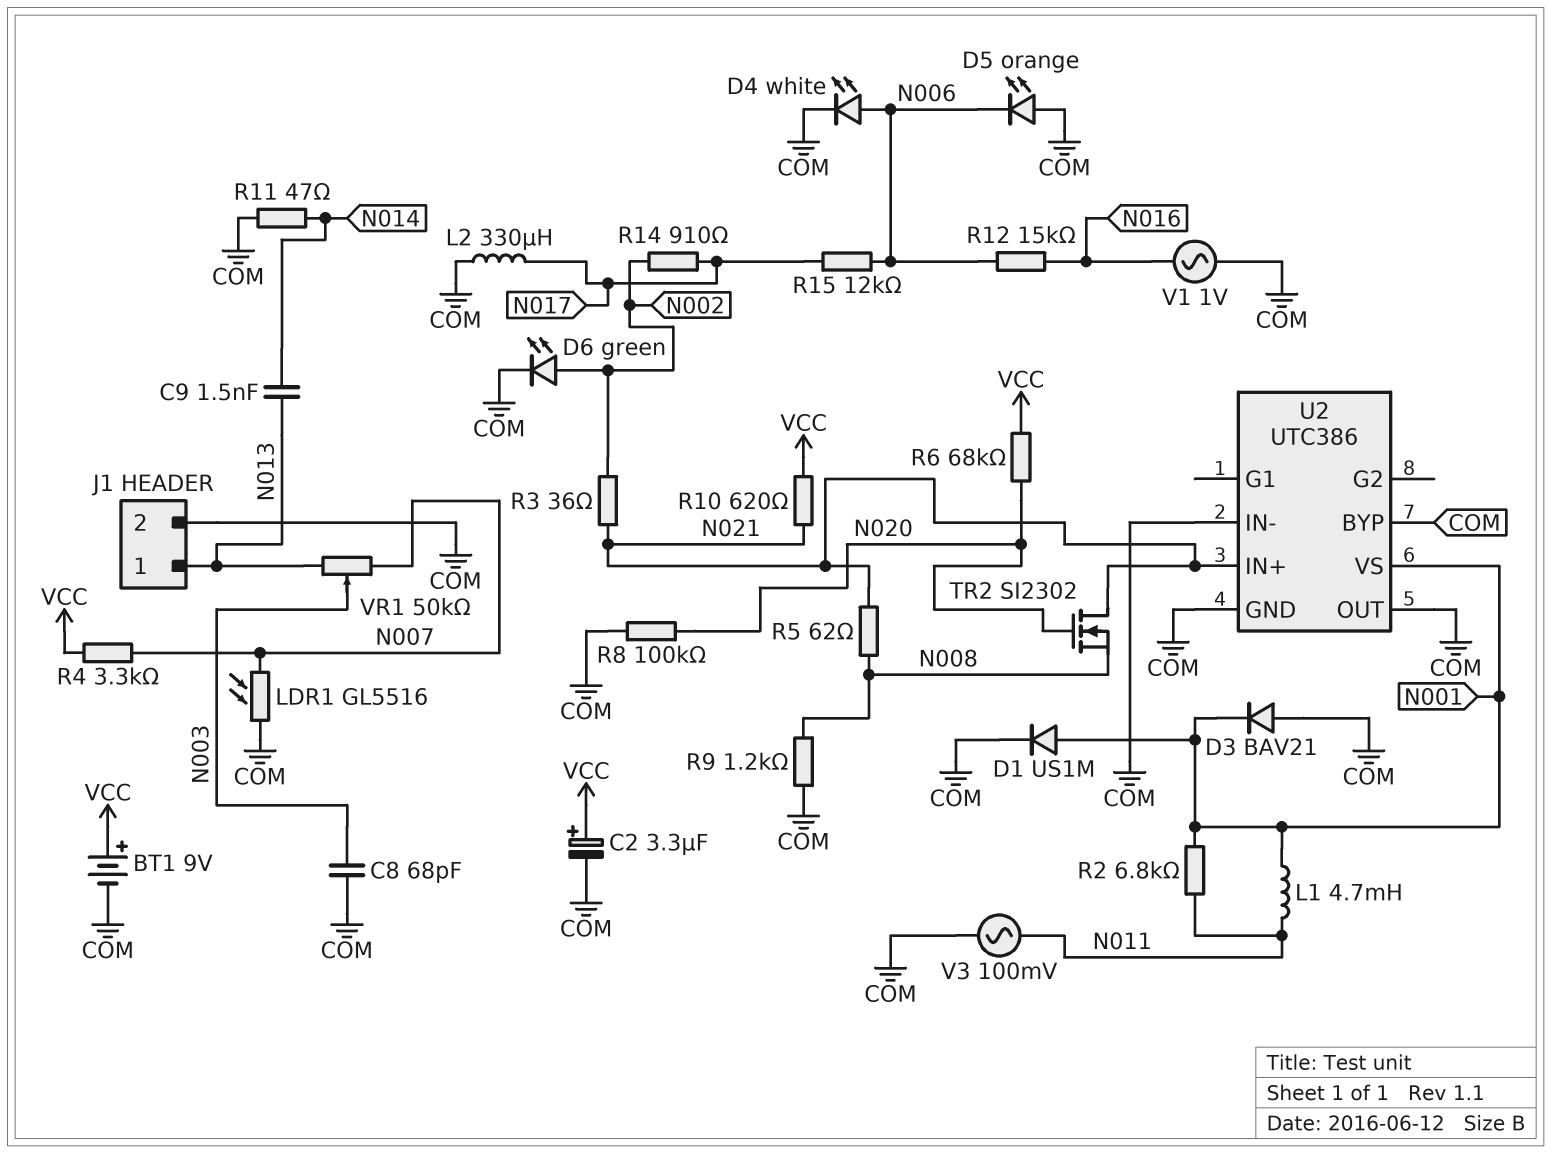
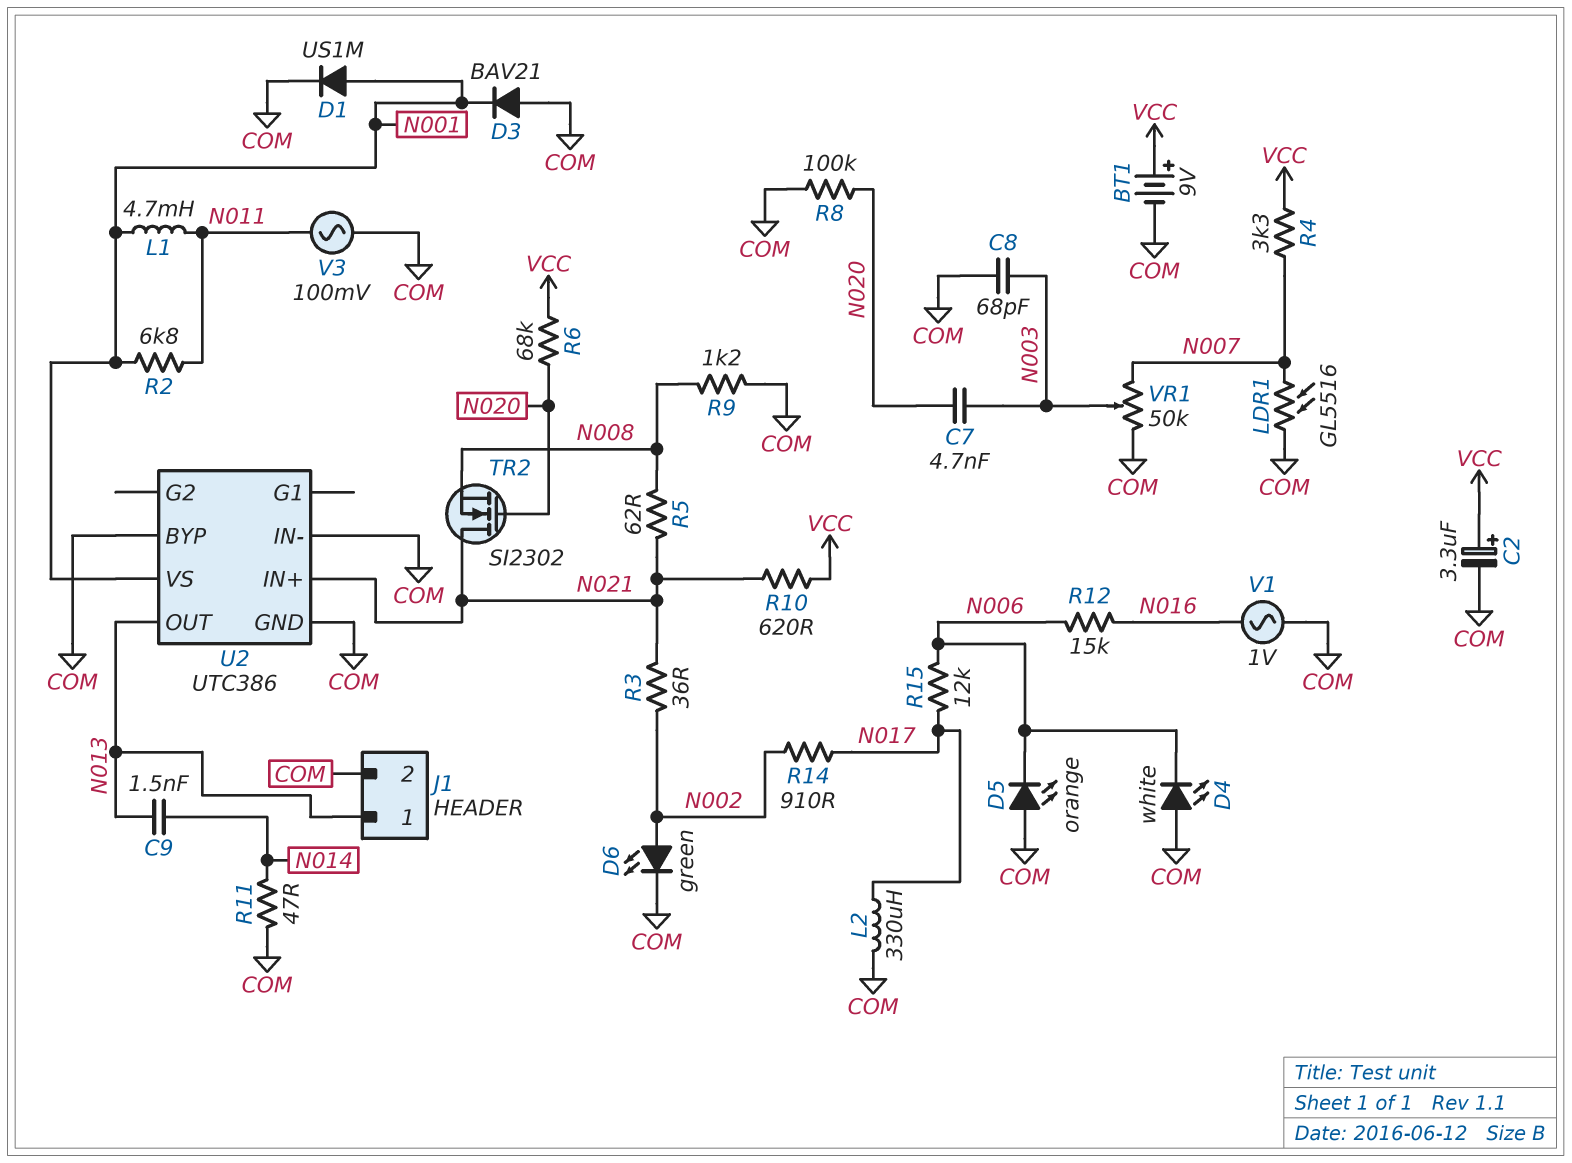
C7: none -> 4.7nF (N003, N020)
D4: LED white (A N006, K COM) -> LED white (A COM, K N006)
U2 pin OUT: COM -> N013
VR1: 50k (N007, N013, wiper N003) -> 50k (COM, N007, wiper N003)

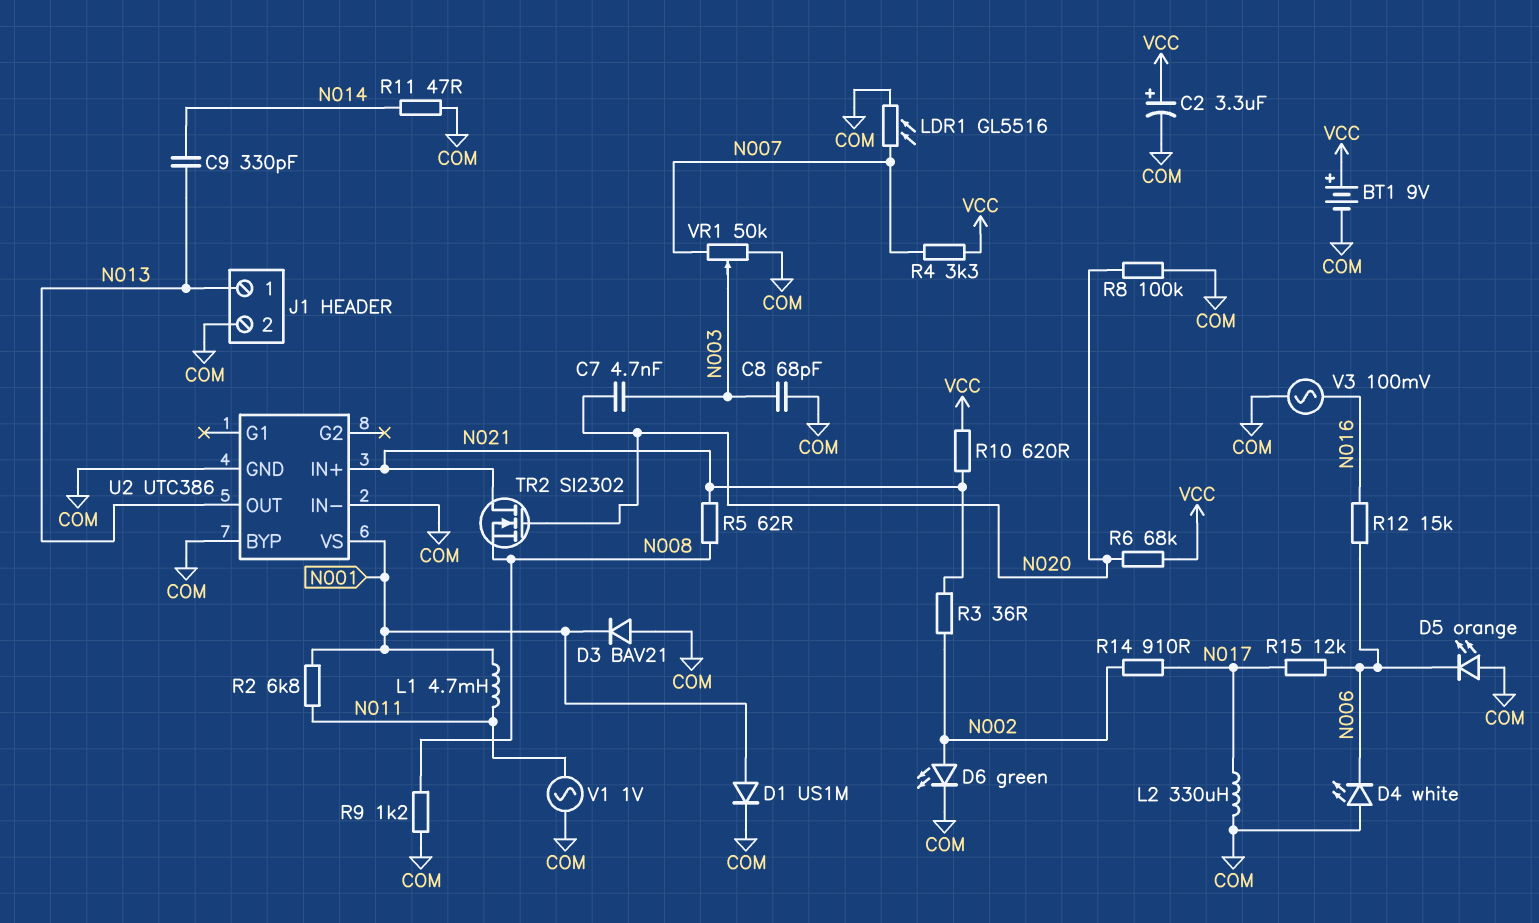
C9: 1.5nF (N013, N014) -> 330pF (N013, N014)
V1: AC 1V (COM, N016) -> AC 1V (COM, N011)
V3: AC 100mV (COM, N011) -> AC 100mV (COM, N016)

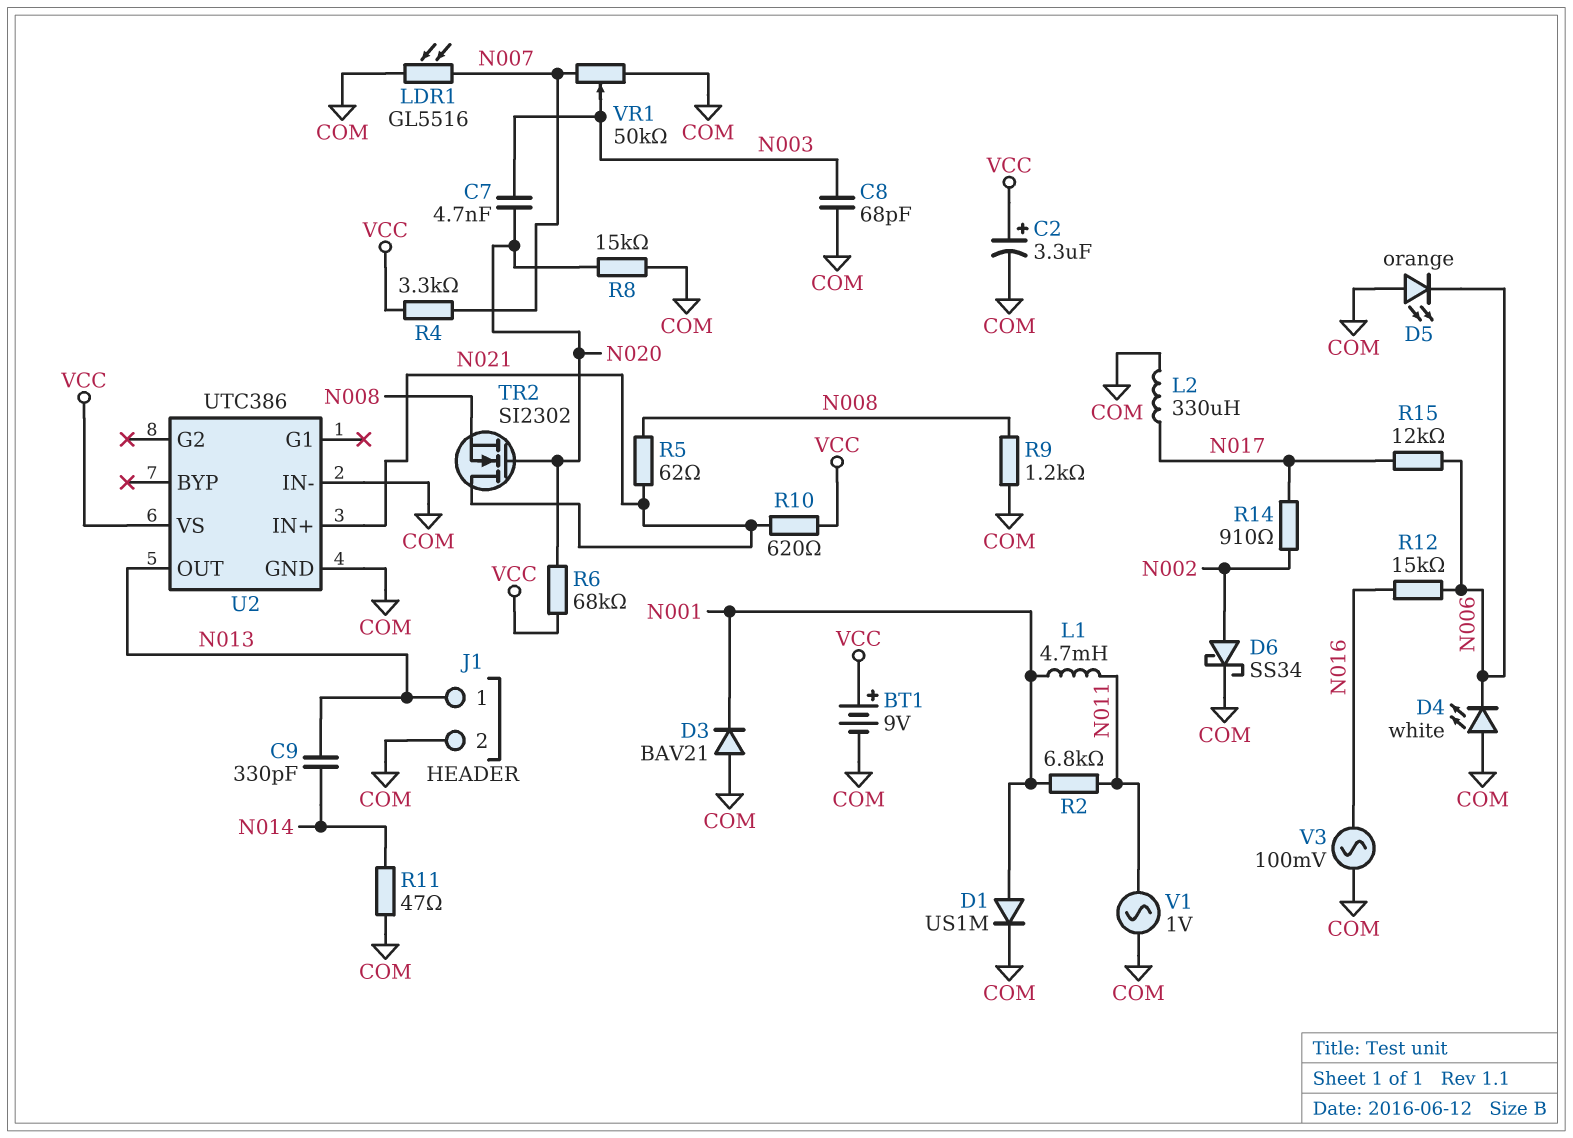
D6: LED green (A N002, K COM) -> schottky SS34 (A N002, K COM)
R3: 36 (N002, N021) -> none
R8: 100k (COM, N020) -> 15k (COM, N020)
U2 pin BYP: COM -> none
U2 pin VS: N001 -> VCC

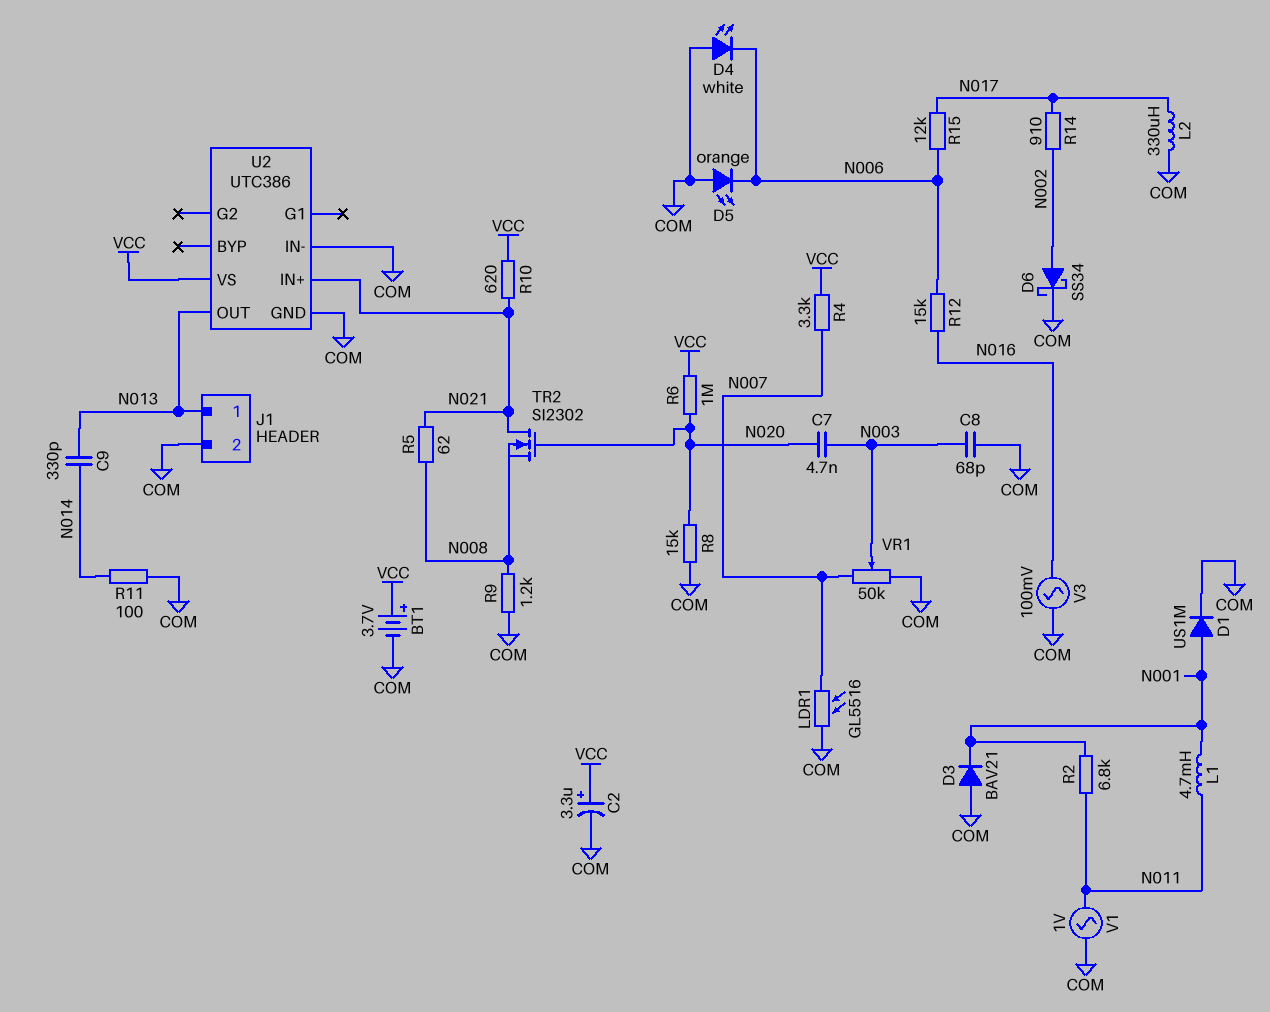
BT1: 9V (plus VCC, minus COM) -> 3.7V (plus VCC, minus COM)
R6: 68k (N020, VCC) -> 1M (N020, VCC)
R11: 47 (COM, N014) -> 100 (COM, N014)

